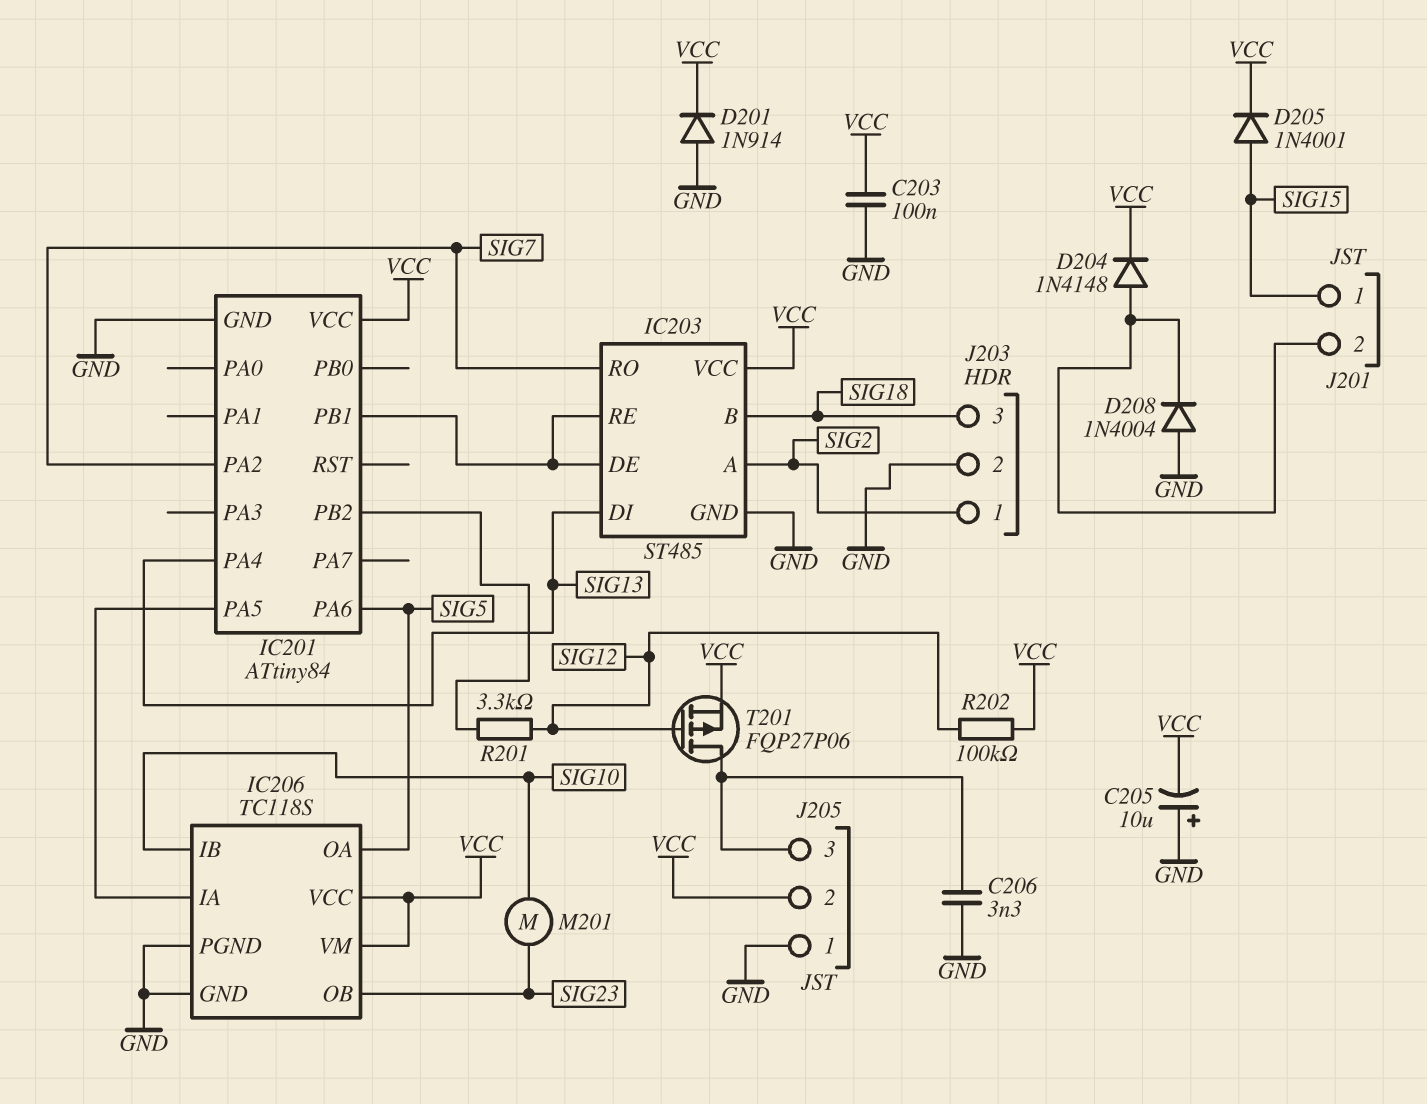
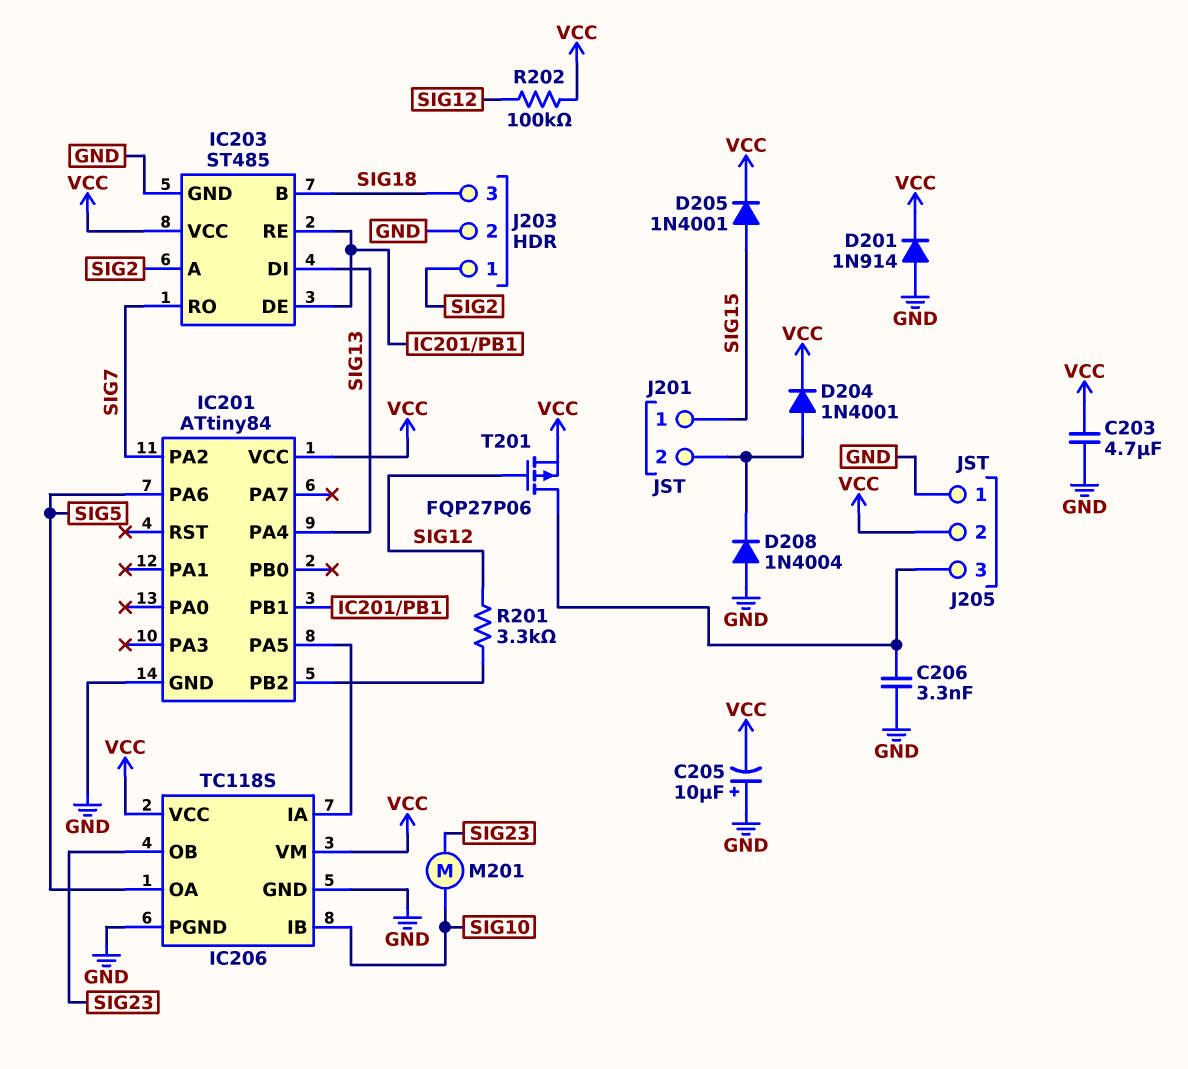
C203: 100nF (GND, VCC) -> 4.7uF (GND, VCC)
D204: diode 1N4148 (A J201/2, K VCC) -> diode 1N4001 (A J201/2, K VCC)

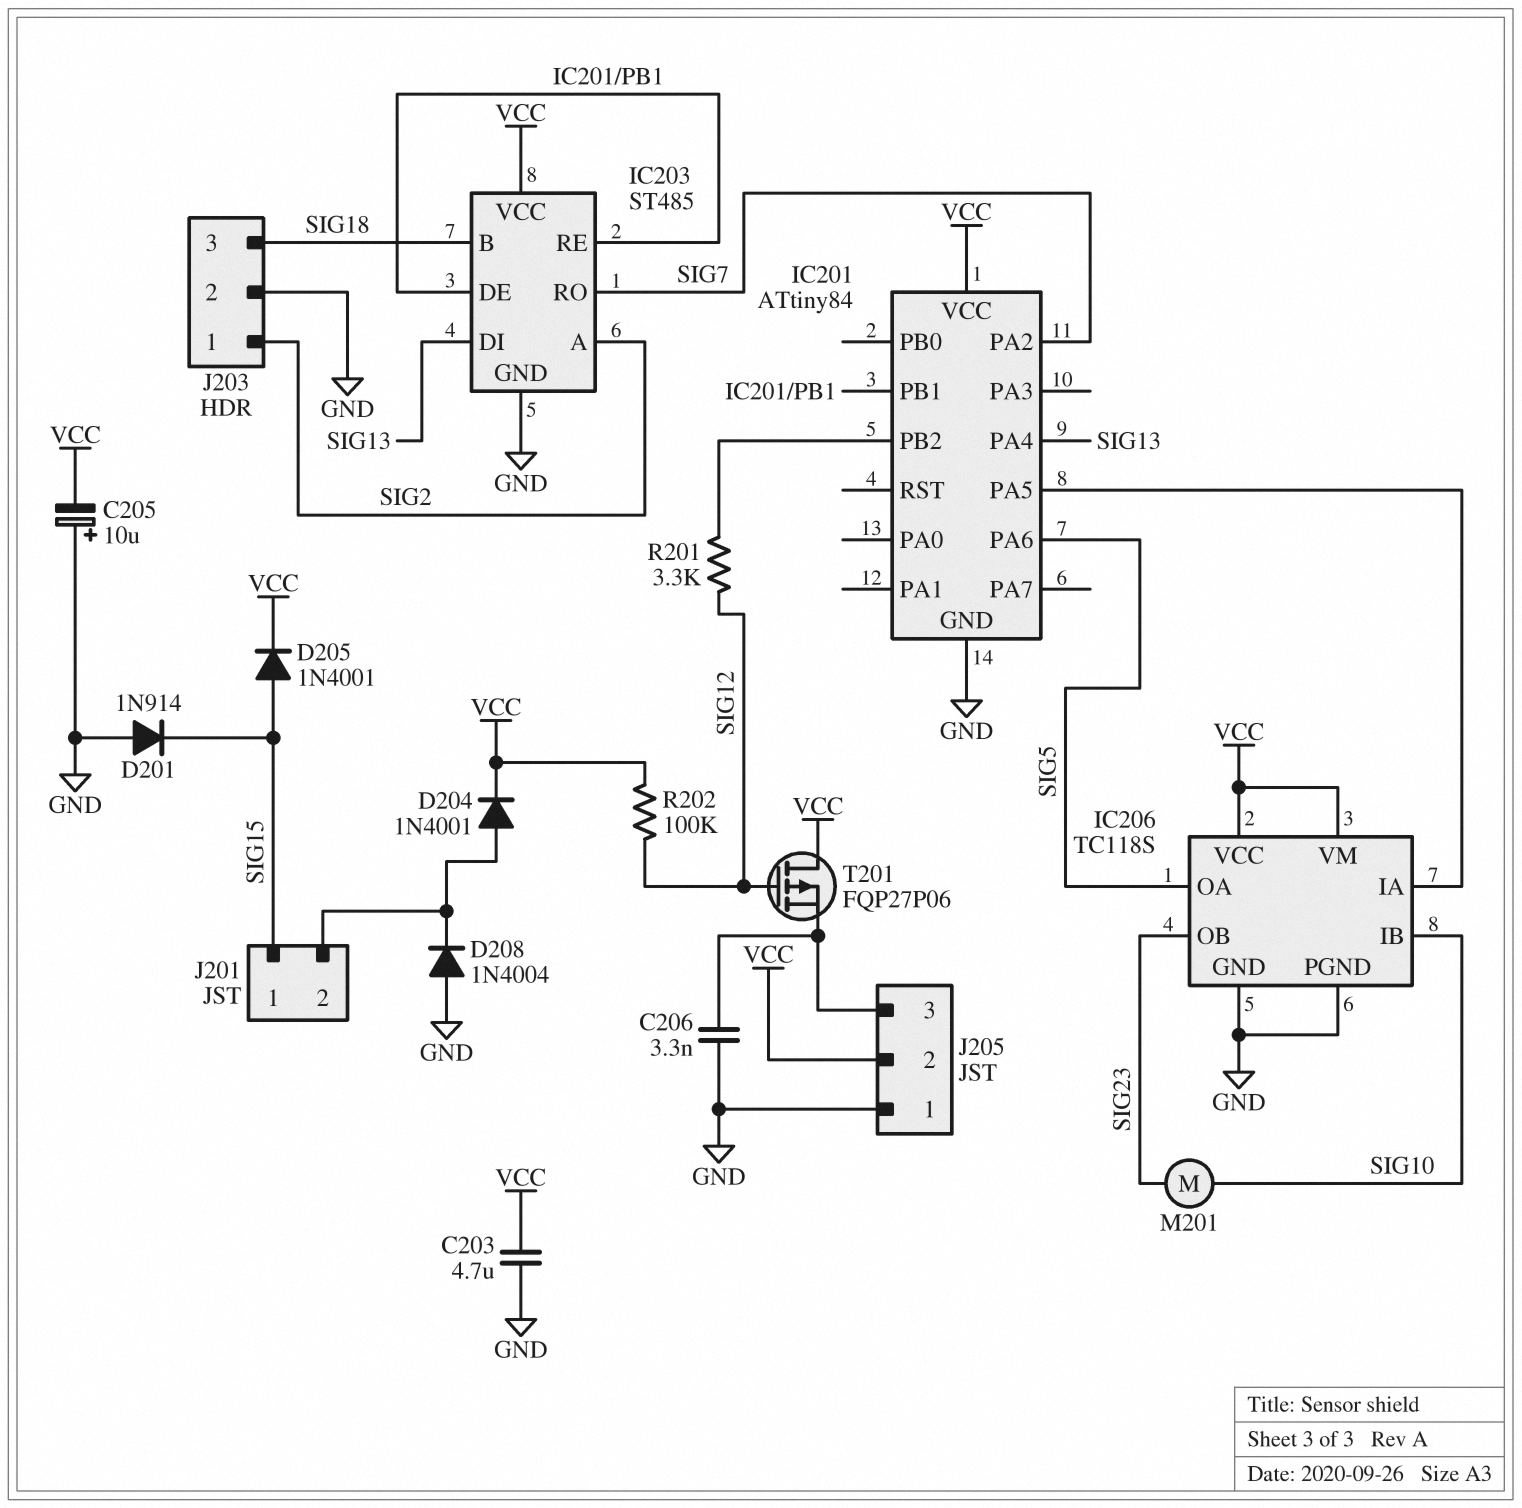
D201: diode 1N914 (A GND, K VCC) -> diode 1N914 (A GND, K SIG15)
T201: PMOS FQP27P06 (G SIG12, D J205/3, S VCC) -> PMOS FQP27P06 (G SIG12, D VCC, S J205/3)

